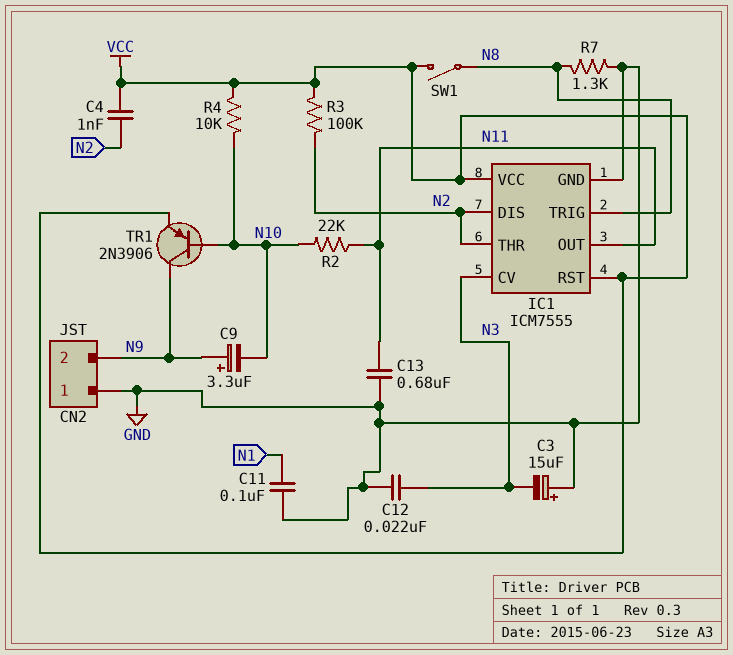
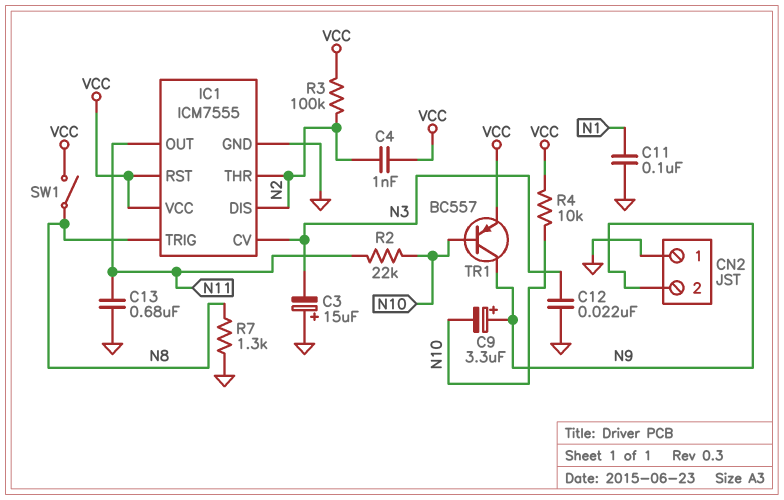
TR1: PNP 2N3906 (B N10, C N9, E VCC) -> PNP BC557 (B N10, C N9, E VCC)

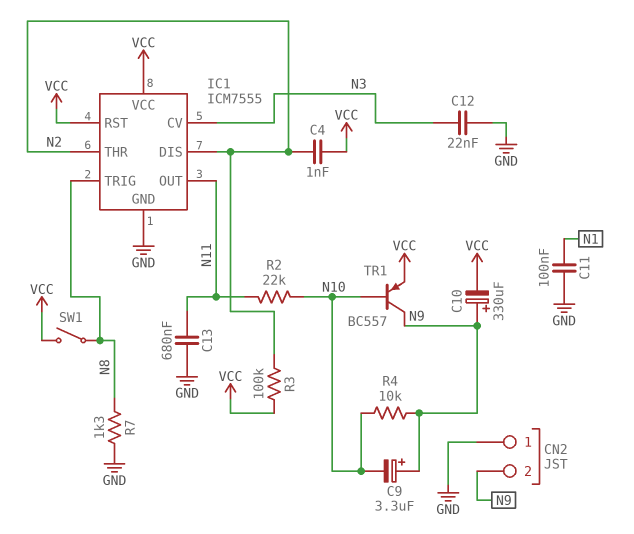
C3: 15uF (plus GND, minus N3) -> none
C10: none -> 330uF (plus N9, minus VCC)
R4: 10k (N10, VCC) -> 10k (N9, N10)

